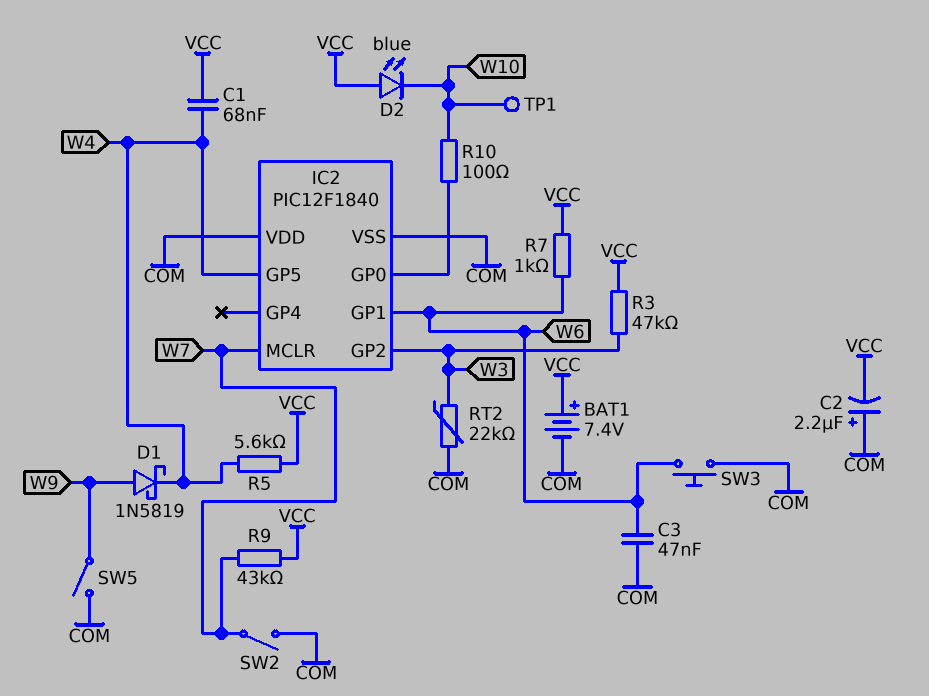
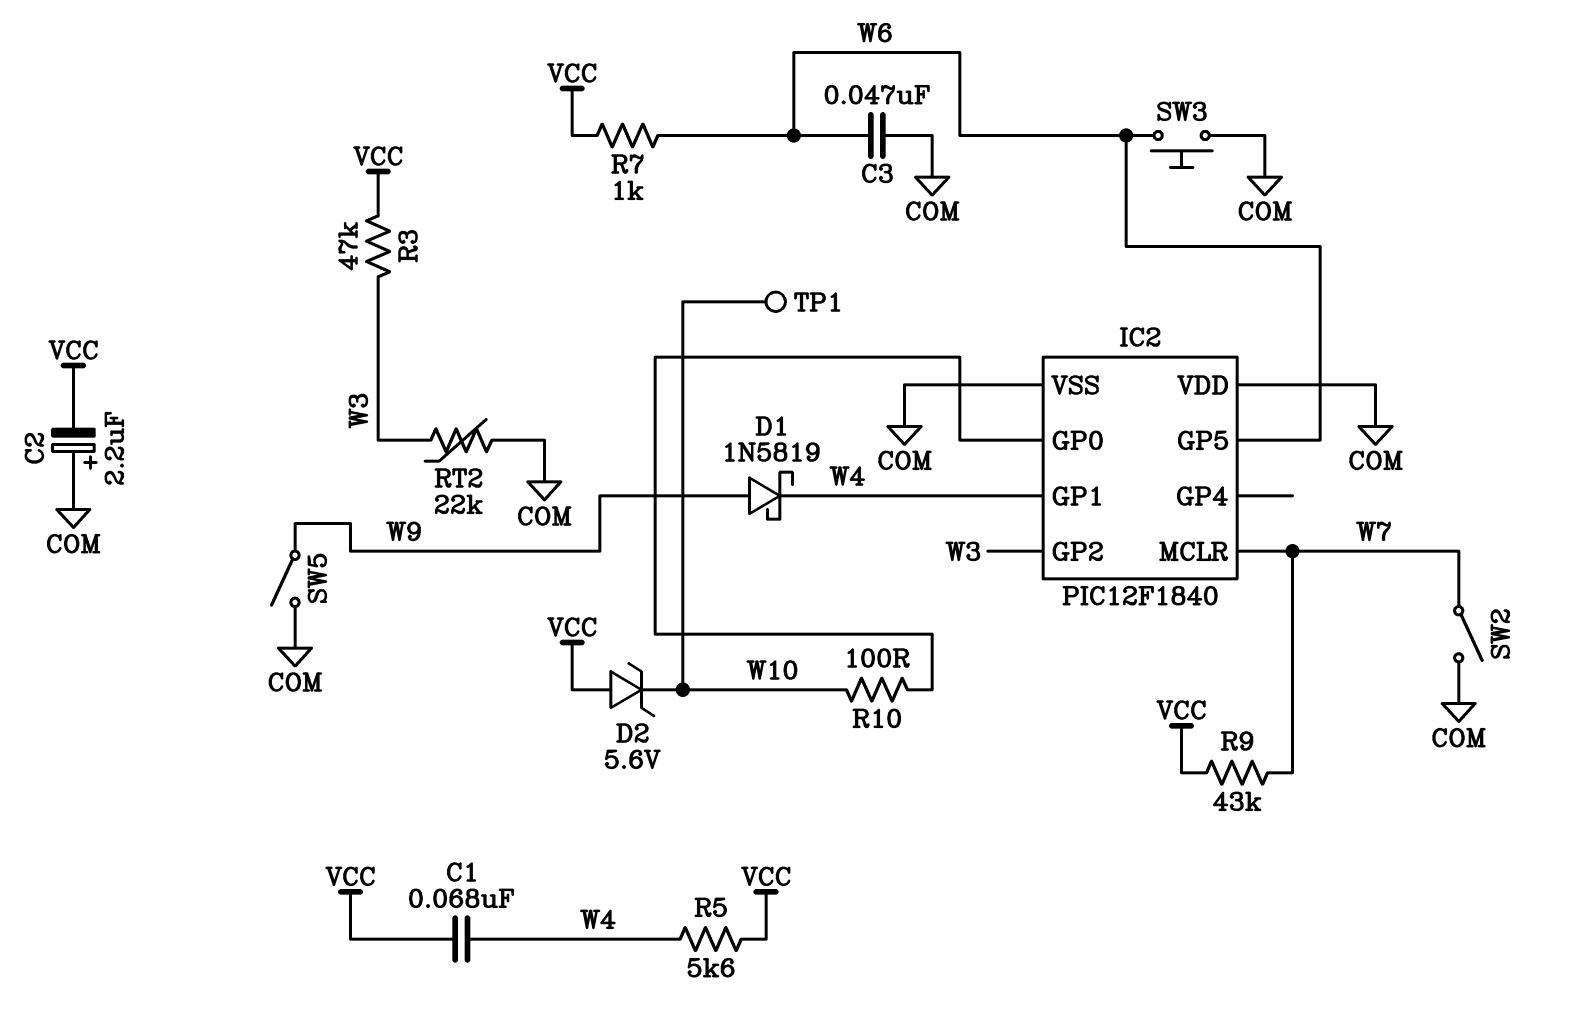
BAT1: 7.4V (plus VCC, minus COM) -> none
D2: LED blue (A VCC, K W10) -> zener 5.6V (A VCC, K W10)
IC2 pin GP1: W6 -> W4
IC2 pin GP5: W4 -> W6

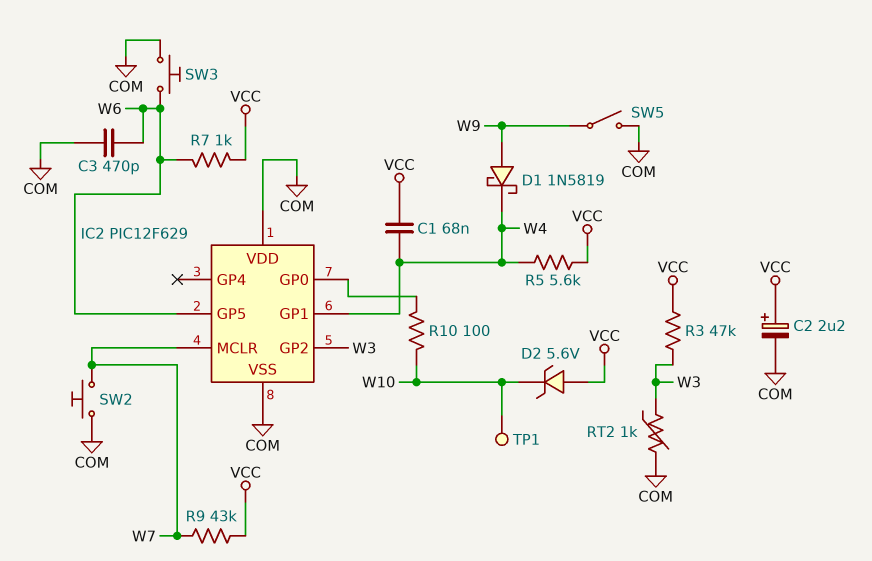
C2: 2.2uF (plus COM, minus VCC) -> 2.2uF (plus VCC, minus COM)
C3: 47nF (COM, W6) -> 470pF (COM, W6)
IC2: PIC12F1840 -> PIC12F629
RT2: 22k (COM, W3) -> 1k (COM, W3)
SW2: switch (COM, W7) -> button (COM, W7)

